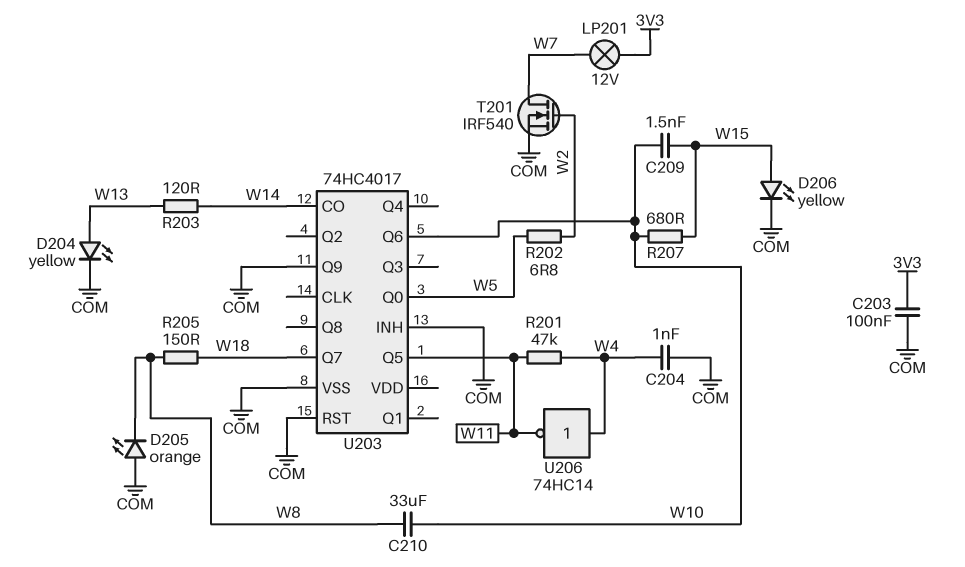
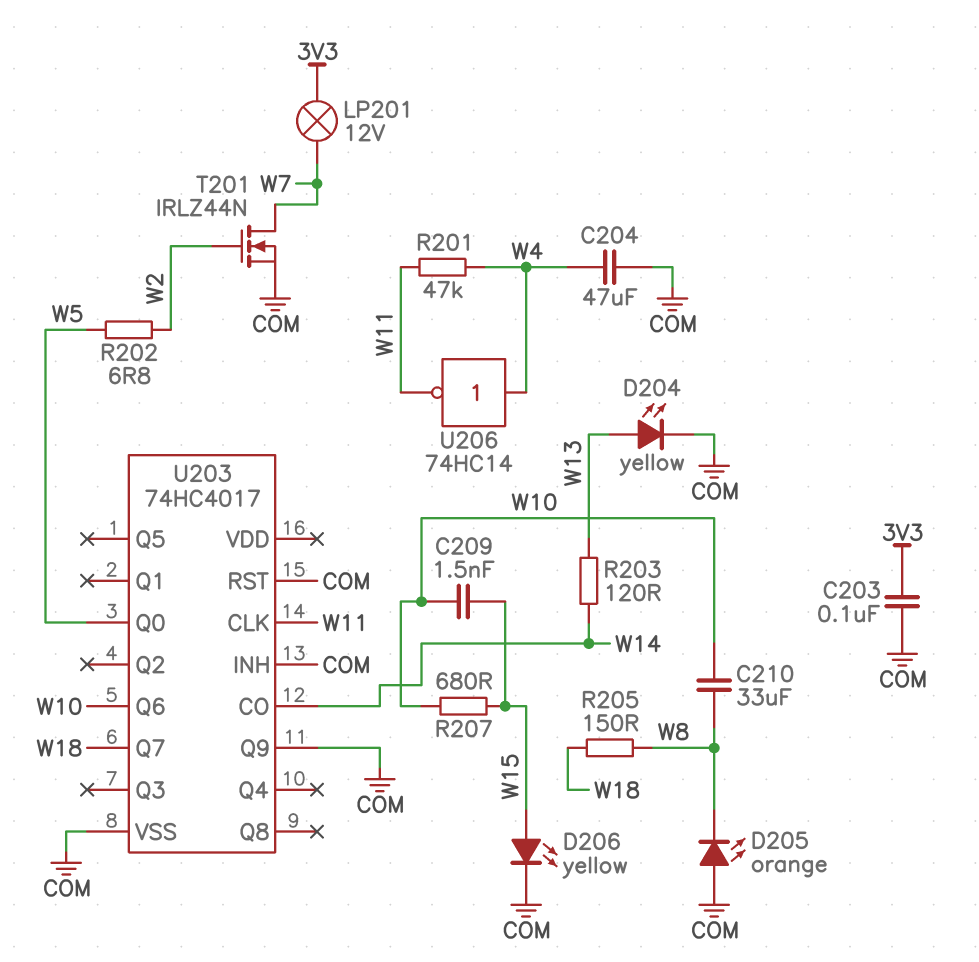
C204: 1nF (COM, W4) -> 47uF (COM, W4)
T201: NMOS IRF540 (G W2, D W7, S COM) -> NMOS IRLZ44N (G W2, D W7, S COM)
U203 pin CLK: none -> W11
U203 pin Q5: W11 -> none

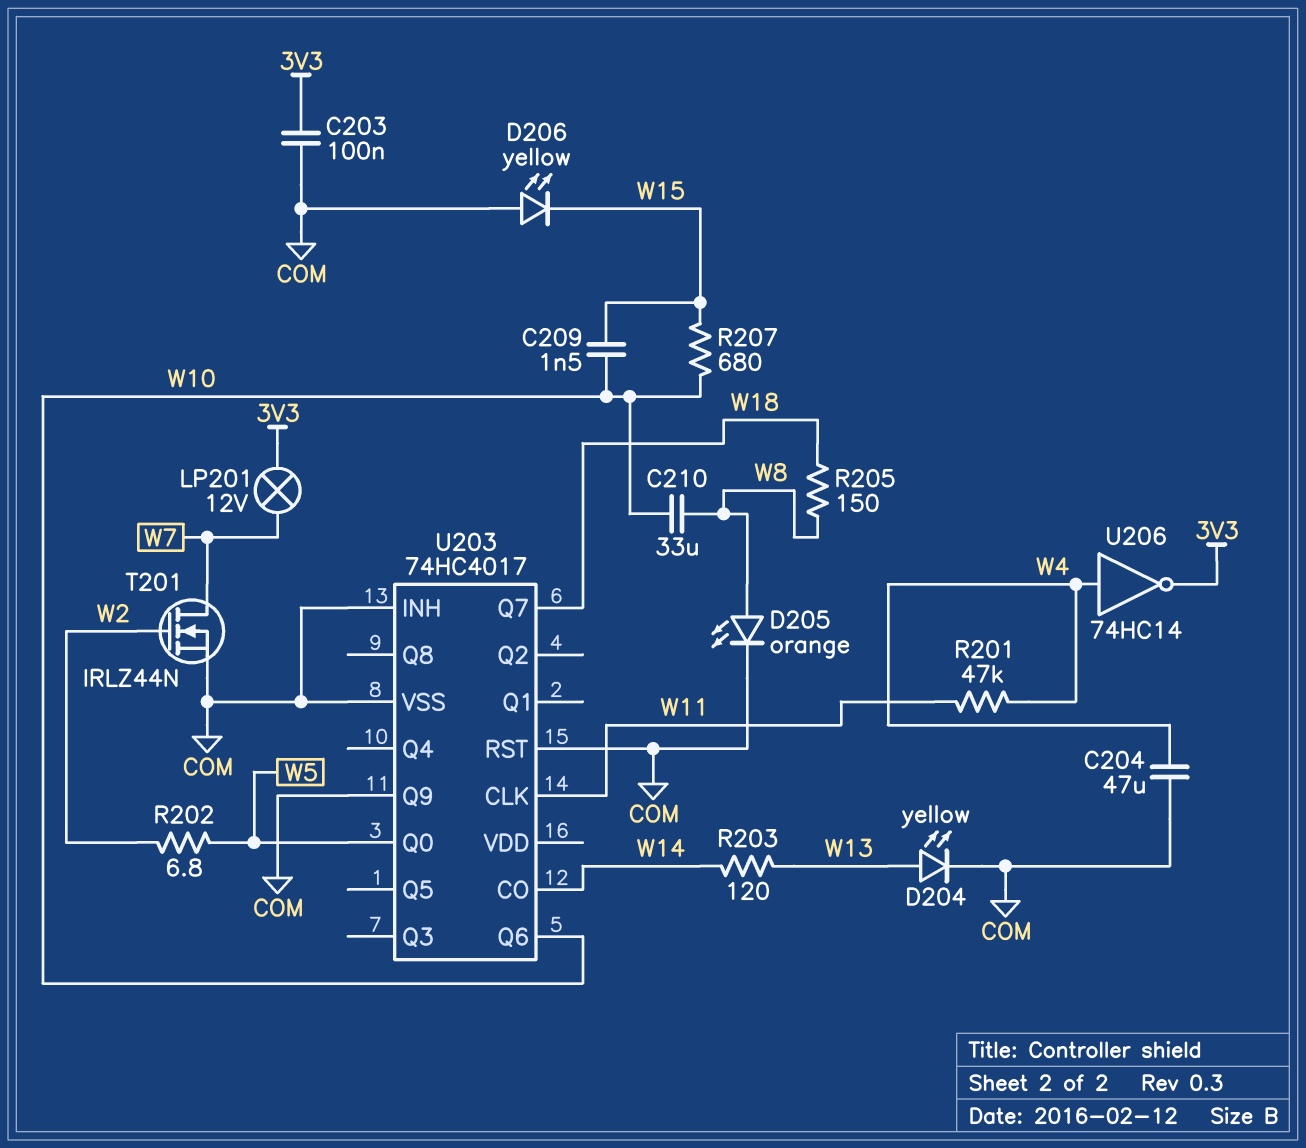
D205: LED orange (A COM, K W8) -> LED orange (A W8, K COM)
D206: LED yellow (A W15, K COM) -> LED yellow (A COM, K W15)
U206: NOT 74HC14 (in W4, out W11) -> NOT 74HC14 (in W4, out 3V3)

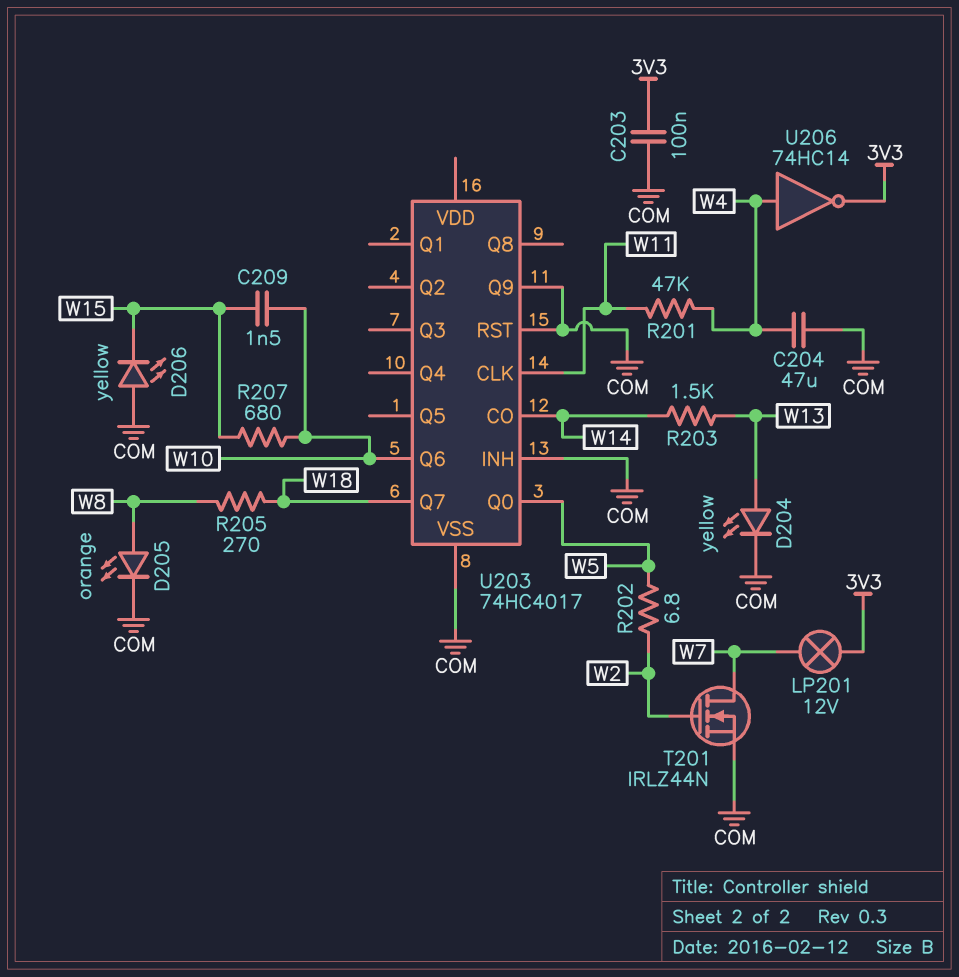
C210: 33uF (W8, W10) -> none
R203: 120 (W13, W14) -> 1.5k (W13, W14)
R205: 150 (W8, W18) -> 270 (W8, W18)

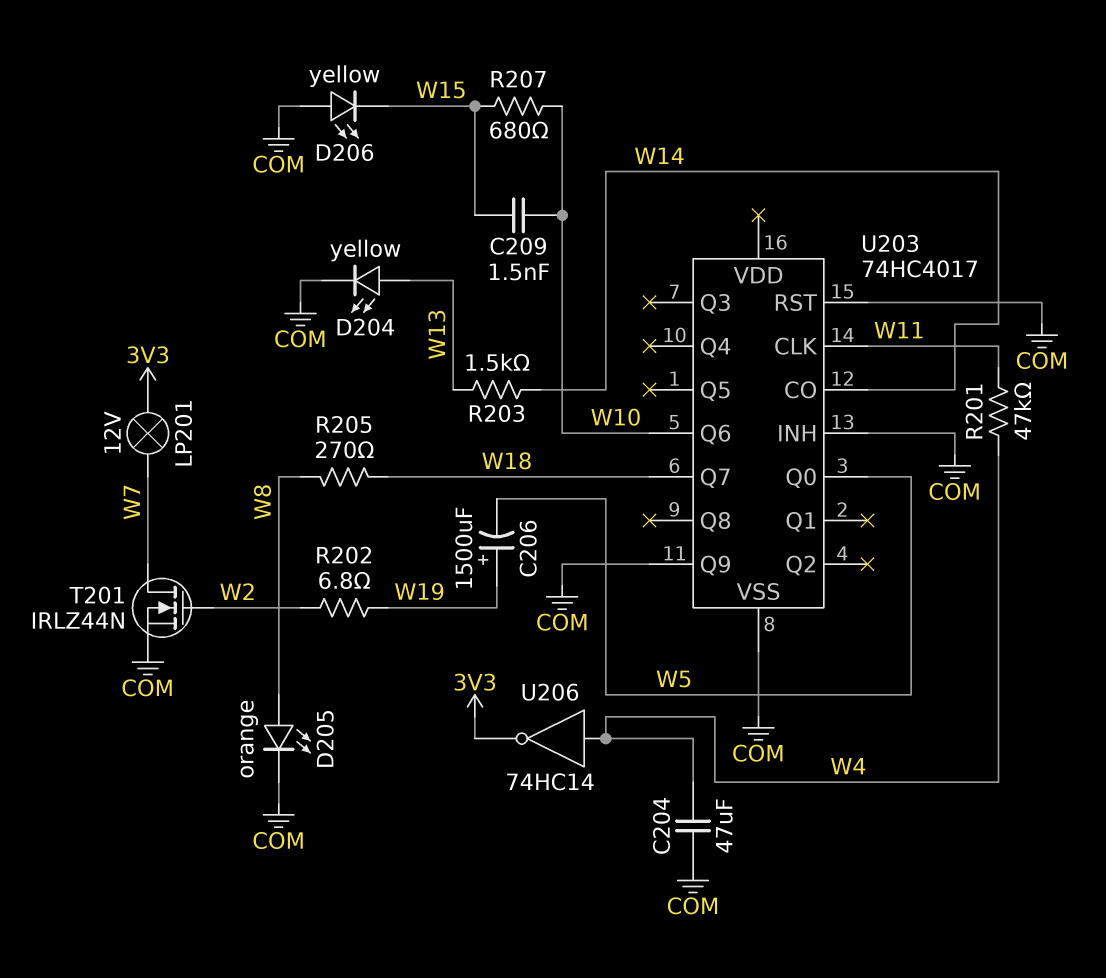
C203: 100nF (3V3, COM) -> none
C206: none -> 1500uF (plus W19, minus W5)
R202: 6.8 (W2, W5) -> 6.8 (W2, W19)

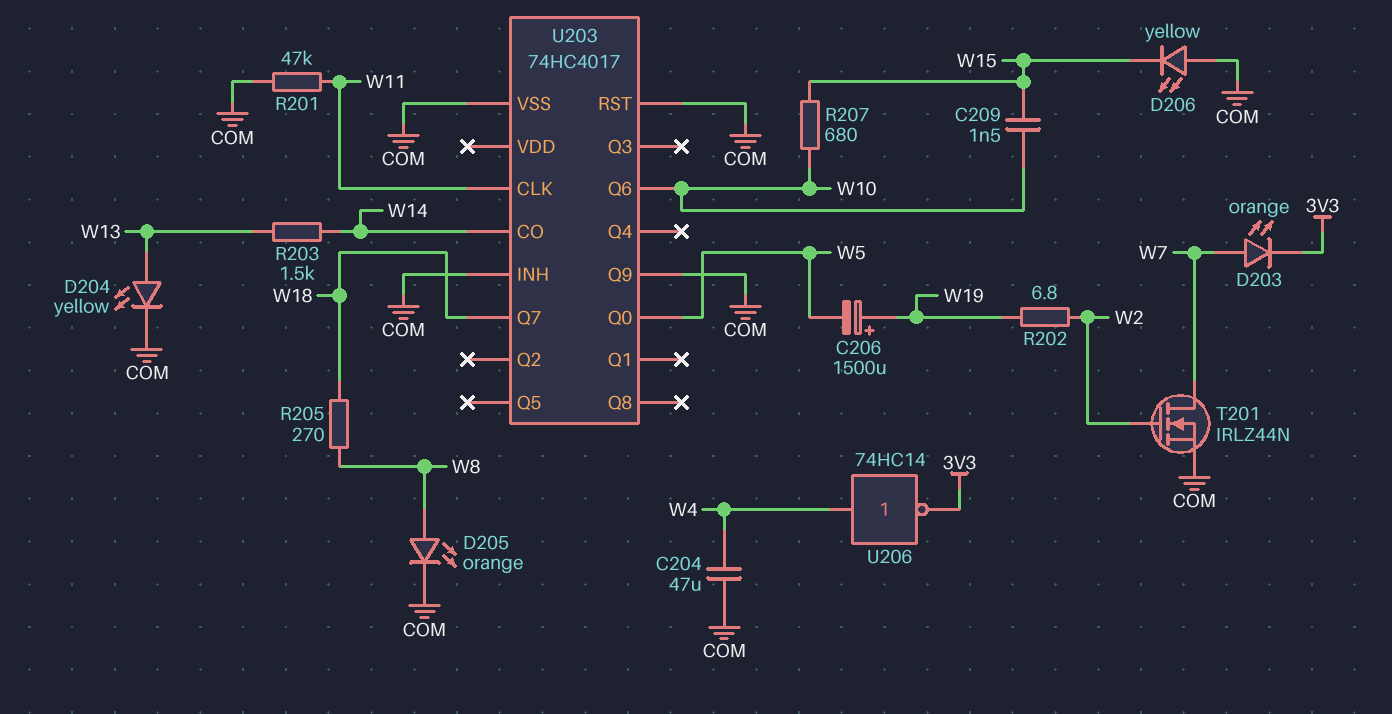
D203: none -> LED orange (A W7, K 3V3)
LP201: lamp 12V (3V3, W7) -> none
R201: 47k (W4, W11) -> 47k (COM, W11)

